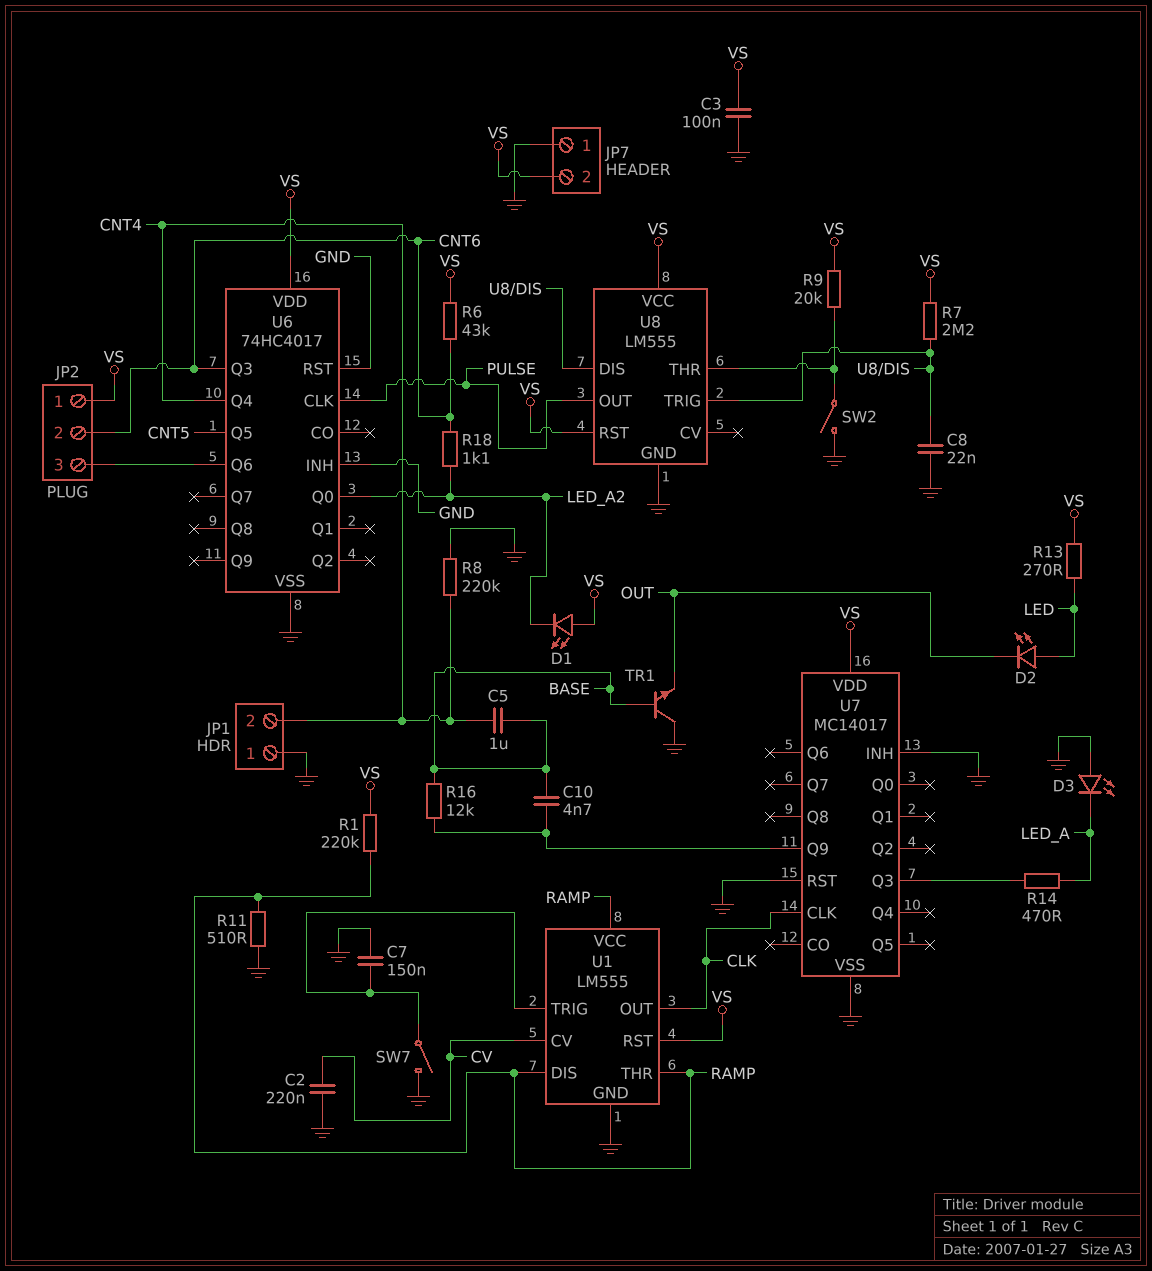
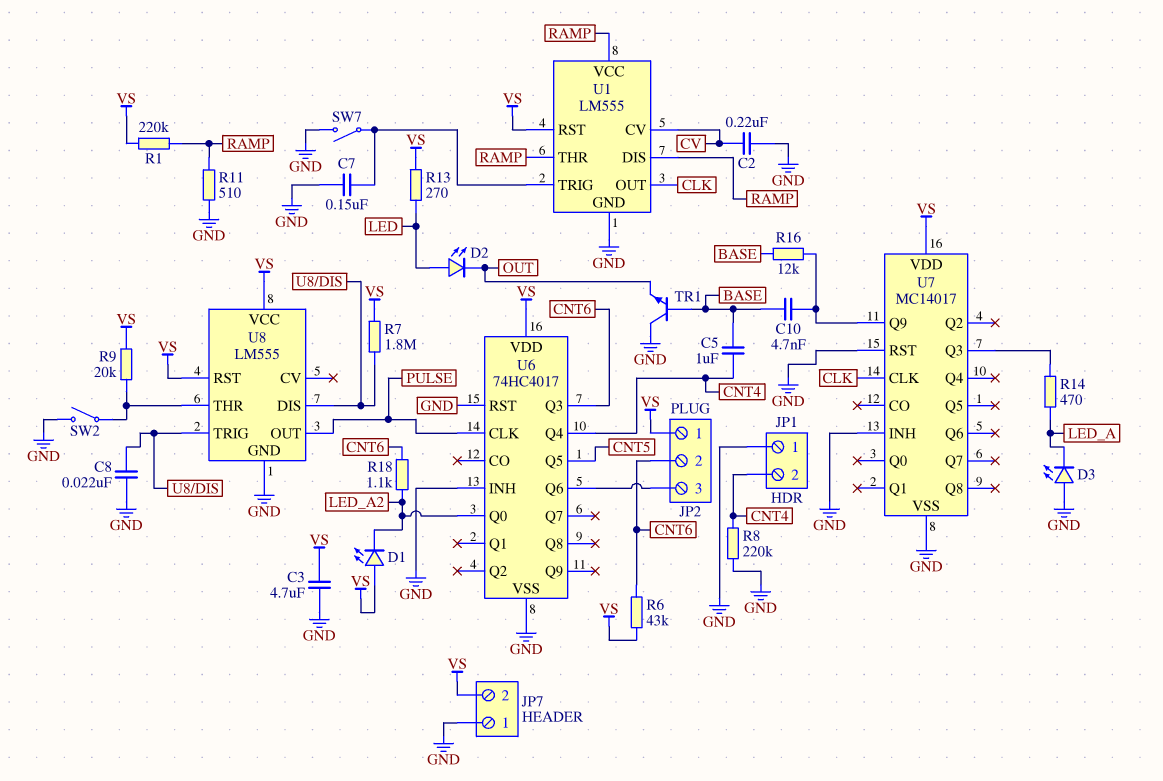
C3: 100nF (GND, VS) -> 4.7uF (GND, VS)
R7: 2.2M (U8/DIS, VS) -> 1.8M (U8/DIS, VS)

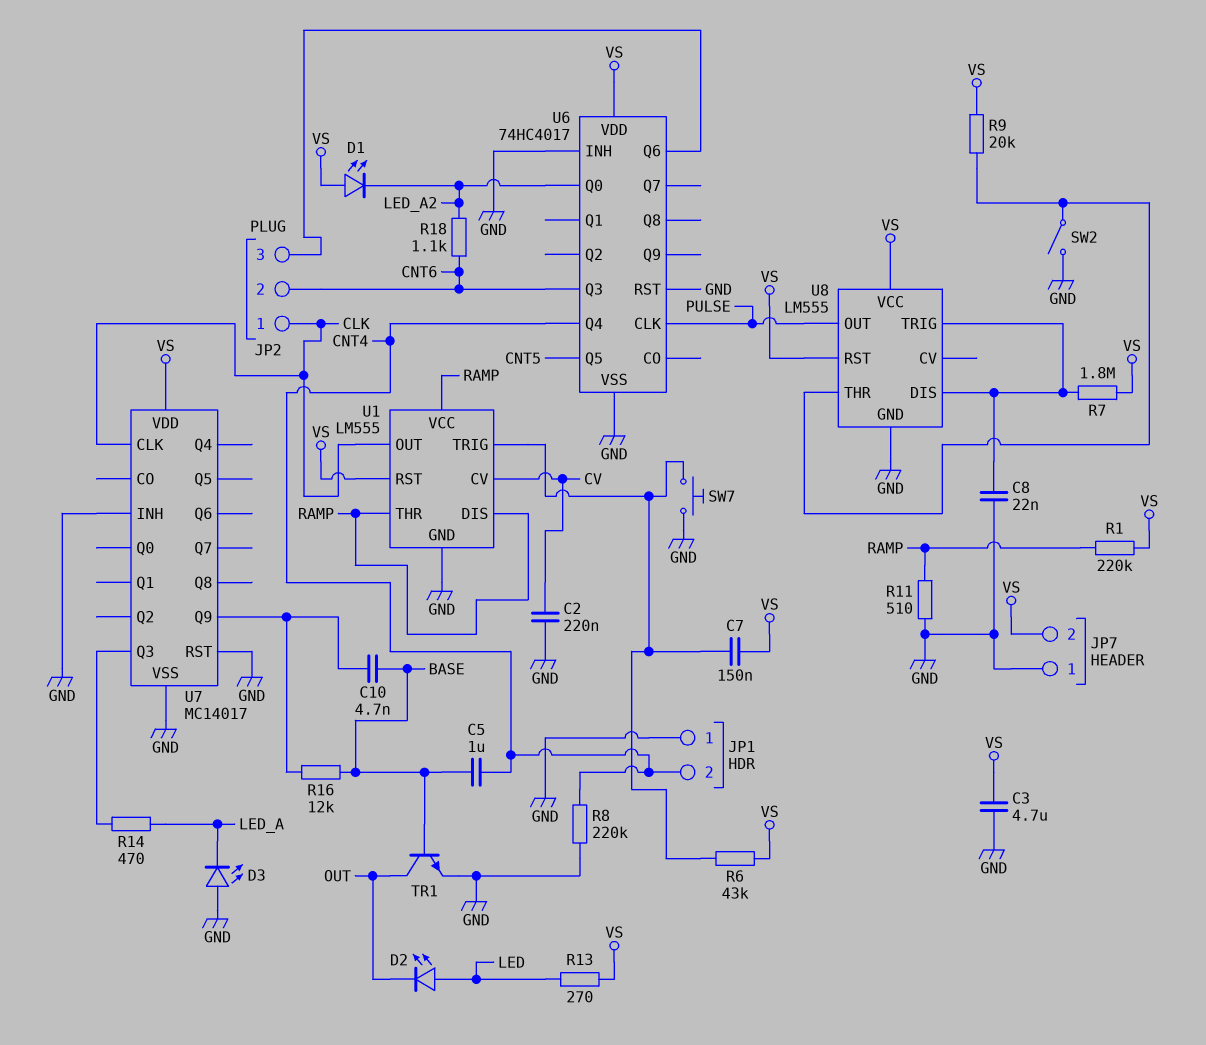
C7: 150nF (GND, U1/TRIG) -> 150nF (U1/TRIG, VS)
JP2 pin 1: VS -> CLK
R6: 43k (CNT6, VS) -> 43k (U1/TRIG, VS)
SW7: switch (GND, U1/TRIG) -> button (GND, U1/TRIG)
TR1: NPN (B BASE, C GND, E OUT) -> NPN (B BASE, C OUT, E GND)

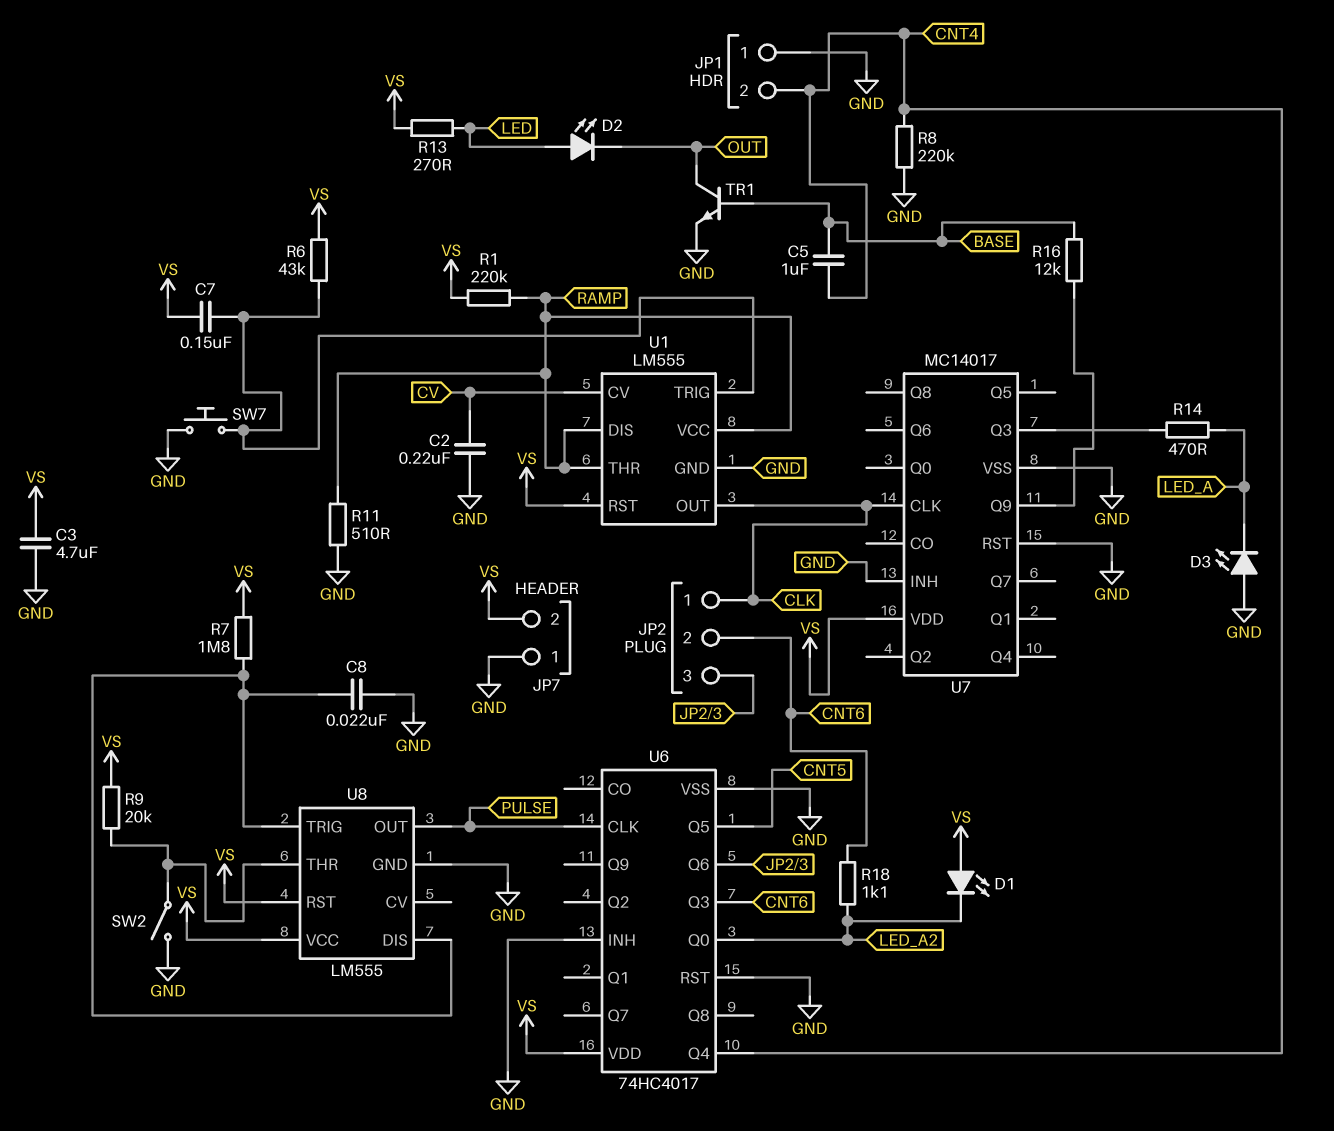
C10: 4.7nF (BASE, U7/Q9) -> none

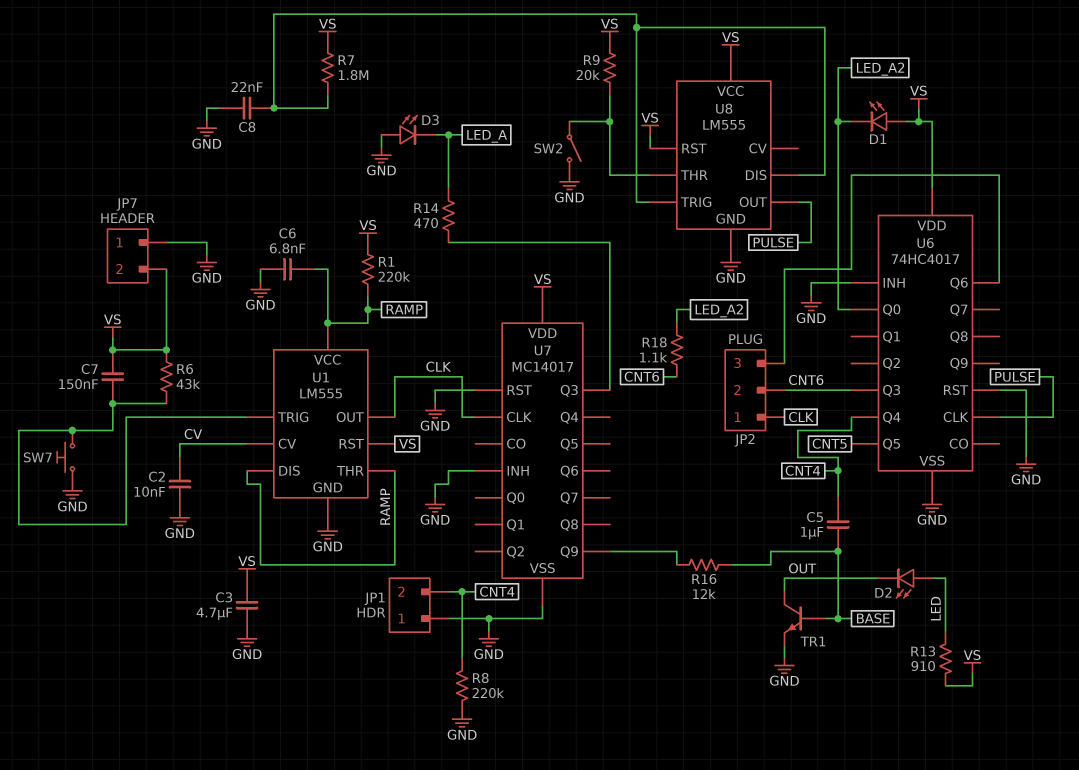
C2: 220nF (CV, GND) -> 10nF (CV, GND)
C6: none -> 6.8nF (GND, RAMP)
R11: 510 (GND, RAMP) -> none
R13: 270 (LED, VS) -> 910 (LED, VS)

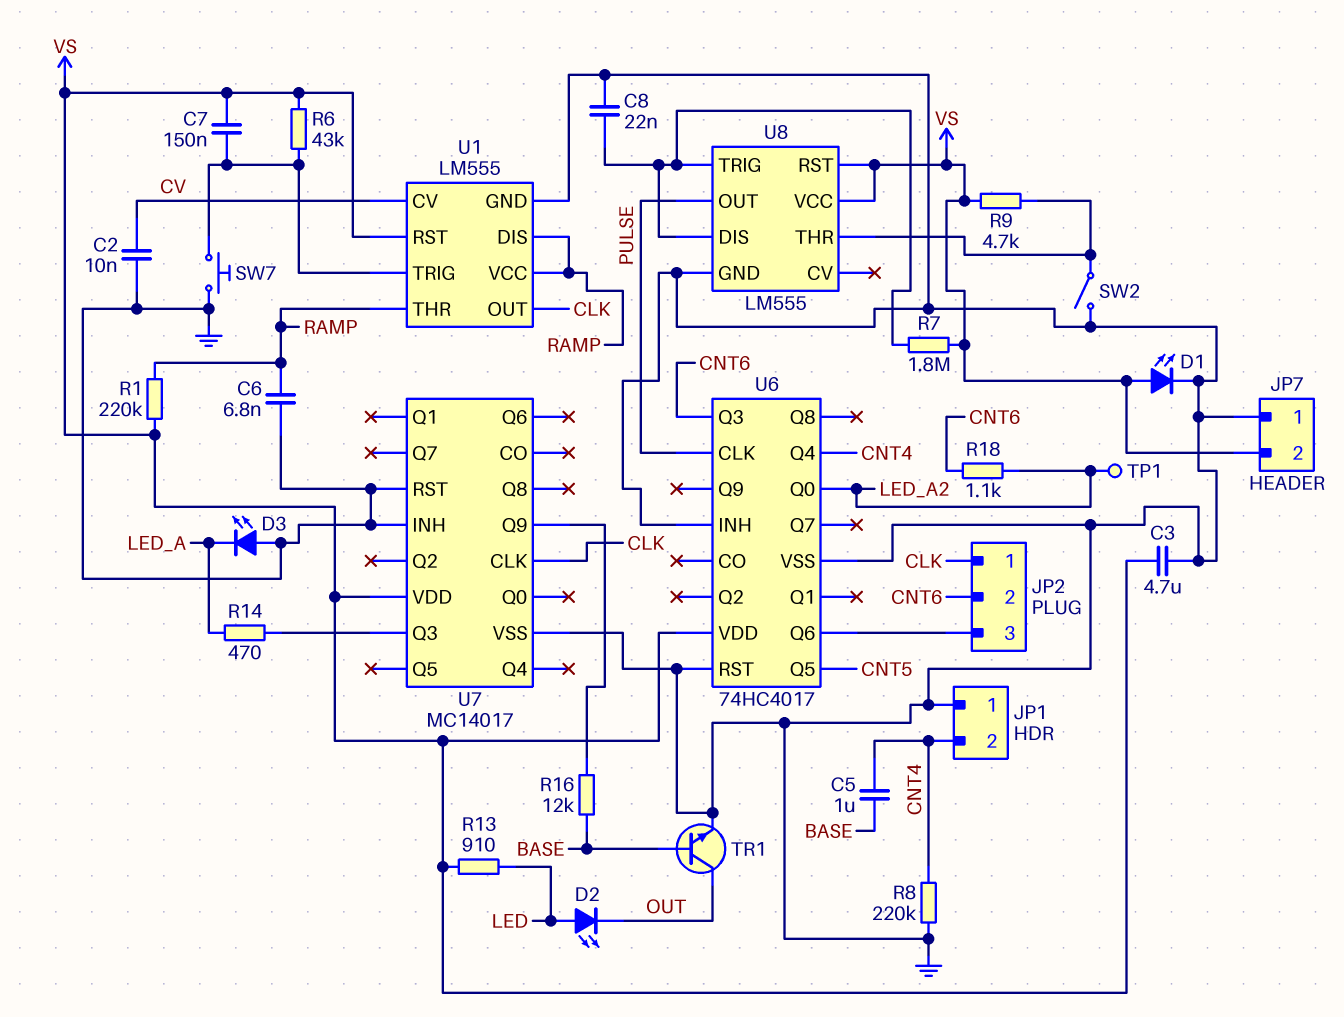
D1: LED (A VS, K LED_A2) -> LED (A VS, K GND)
R9: 20k (U8/THR, VS) -> 4.7k (U8/THR, VS)
TP1: none -> test point (LED_A2)

